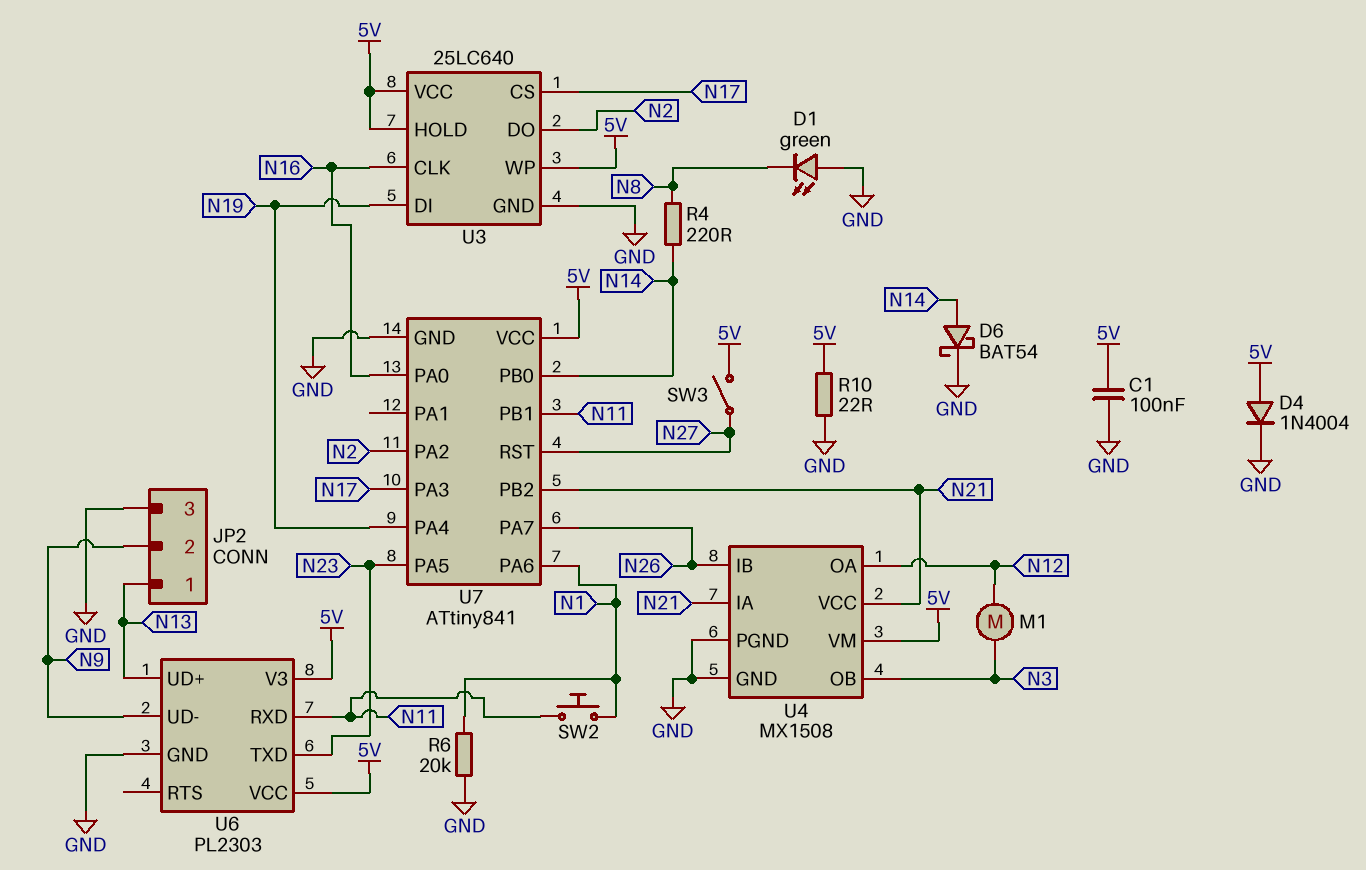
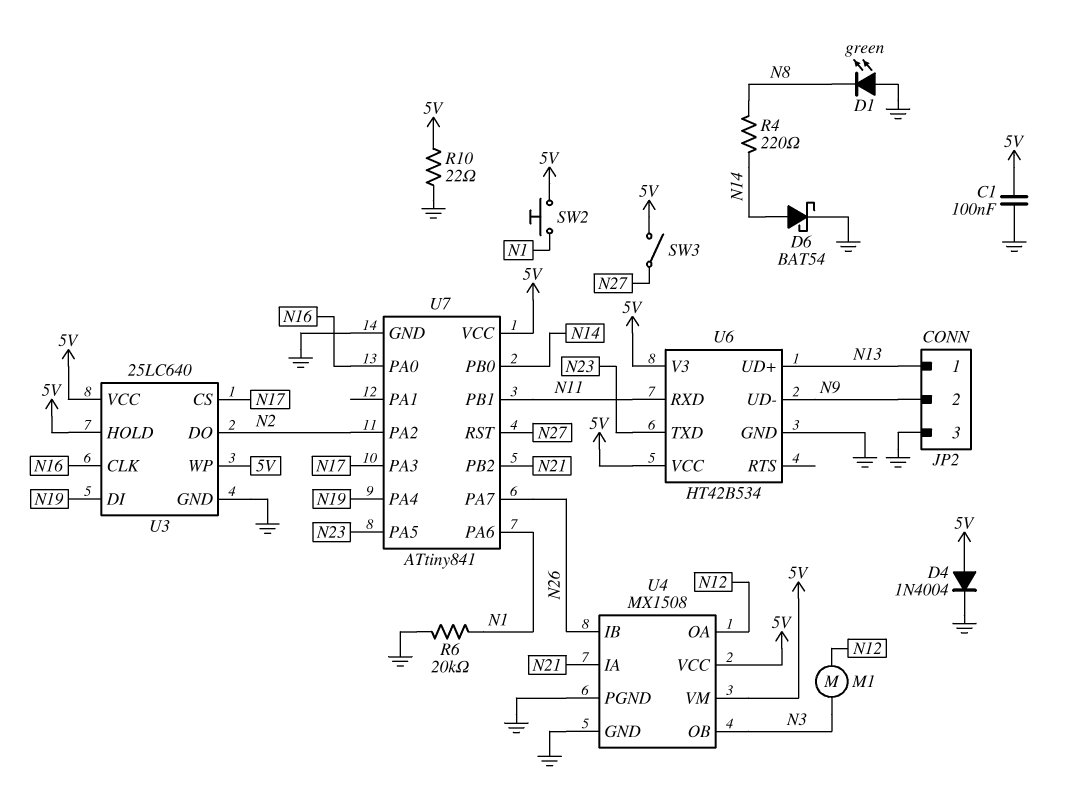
SW2: button (N1, N11) -> button (5V, N1)
U4 pin VCC: N21 -> 5V
U6: PL2303 -> HT42B534

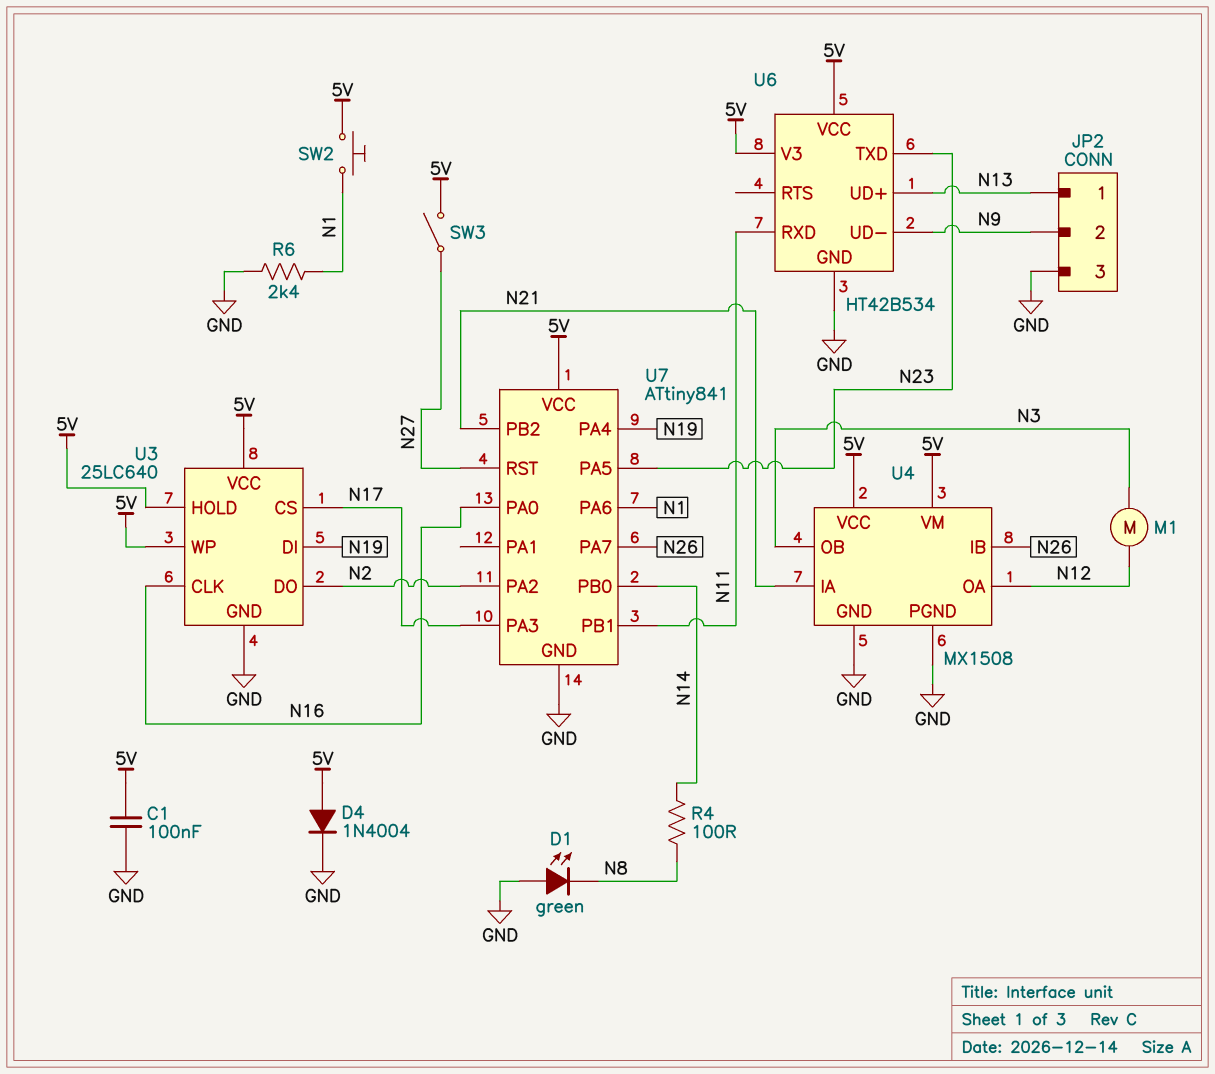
D6: schottky BAT54 (A N14, K GND) -> none
R4: 220 (N8, N14) -> 100 (N8, N14)
R6: 20k (GND, N1) -> 2.4k (GND, N1)
R10: 22 (5V, GND) -> none

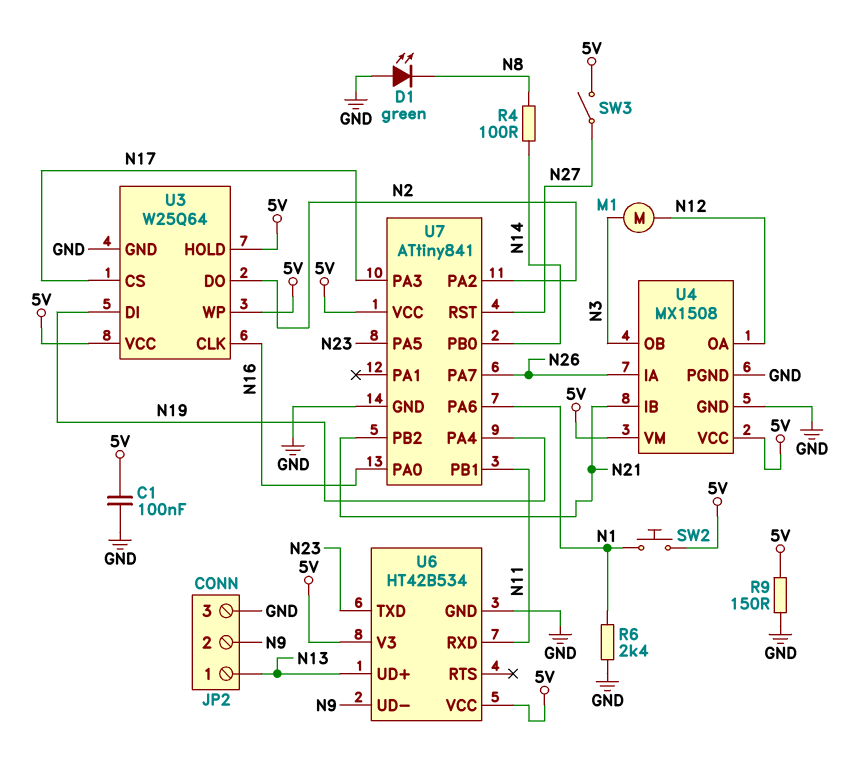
D4: diode 1N4004 (A 5V, K GND) -> none
R9: none -> 150 (5V, GND)
U3: 25LC640 -> W25Q64
U4 pin IA: N21 -> N26
U4 pin IB: N26 -> N21

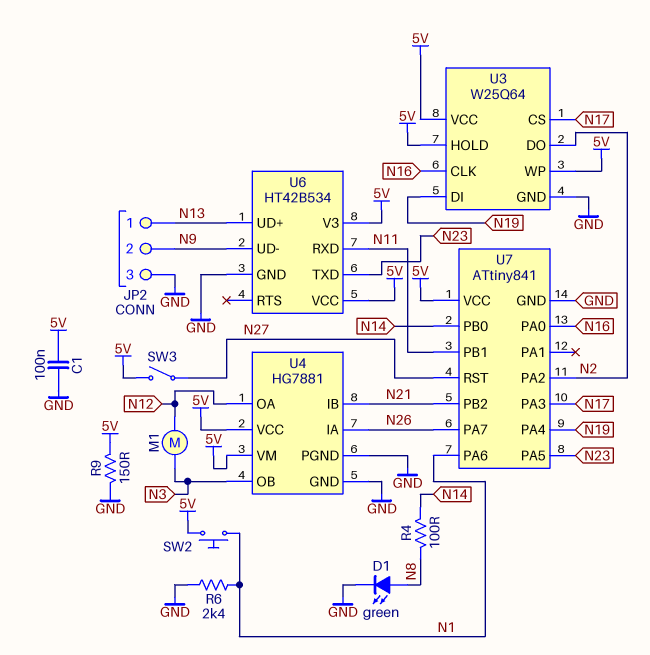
D1: LED green (A GND, K N8) -> LED green (A N8, K GND)
U4: MX1508 -> HG7881

